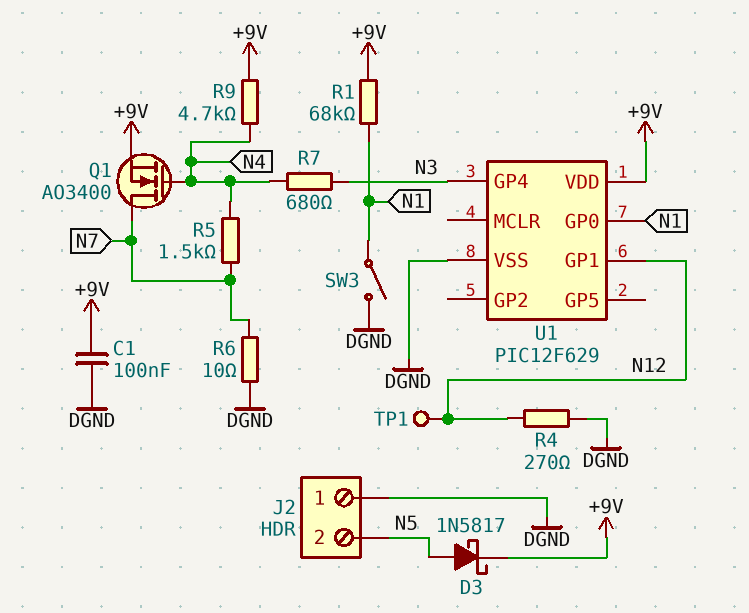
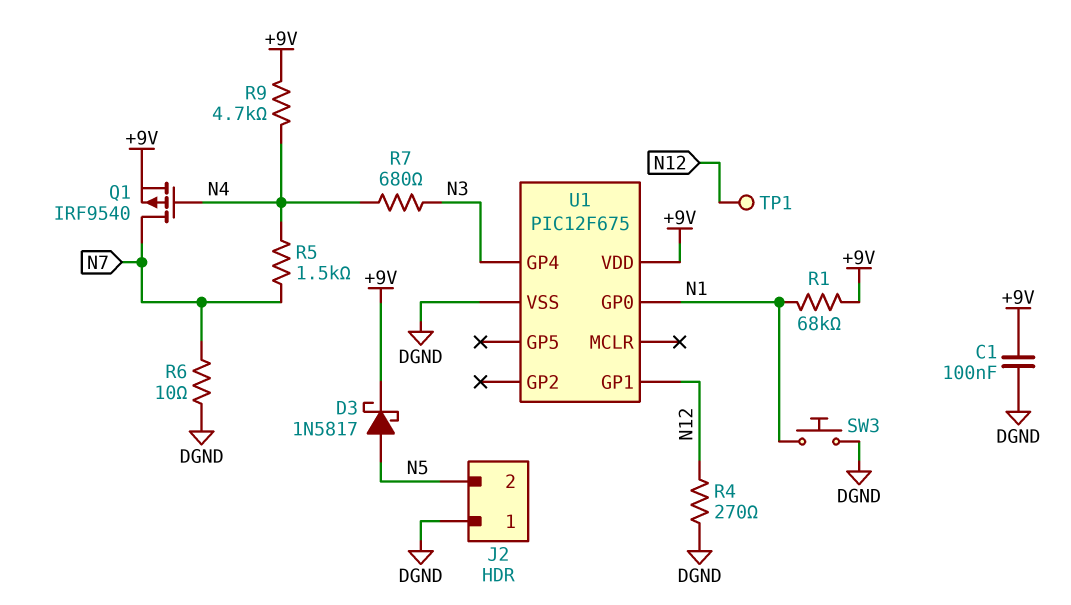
Q1: NMOS AO3400 (G N4, D N7, S +9V) -> PMOS IRF9540 (G N4, D N7, S +9V)
SW3: switch (DGND, N1) -> button (DGND, N1)
U1: PIC12F629 -> PIC12F675

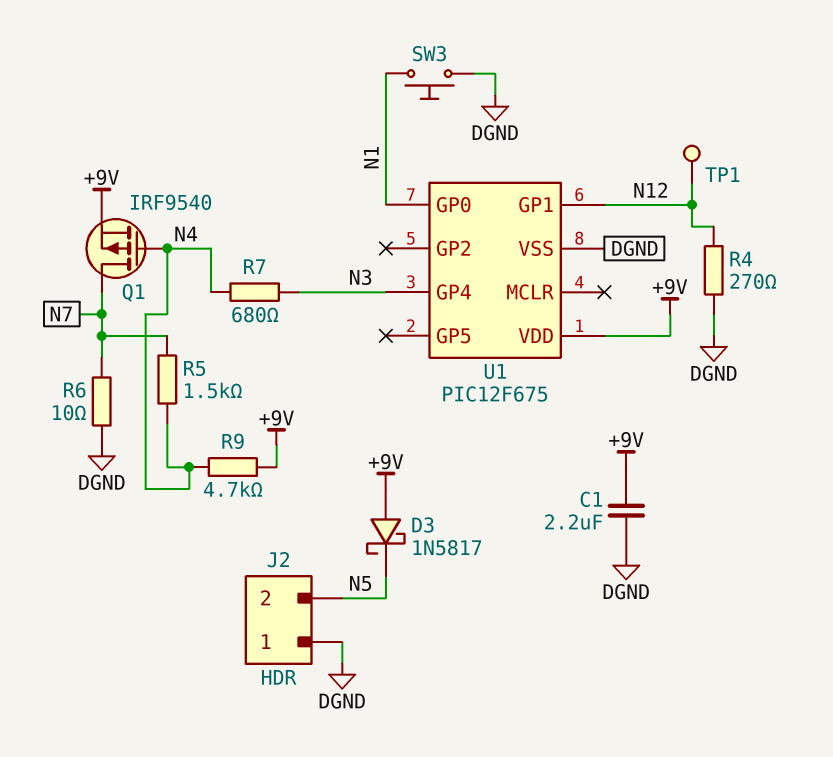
C1: 100nF (+9V, DGND) -> 2.2uF (+9V, DGND)
D3: schottky 1N5817 (A N5, K +9V) -> schottky 1N5817 (A +9V, K N5)
R1: 68k (+9V, N1) -> none

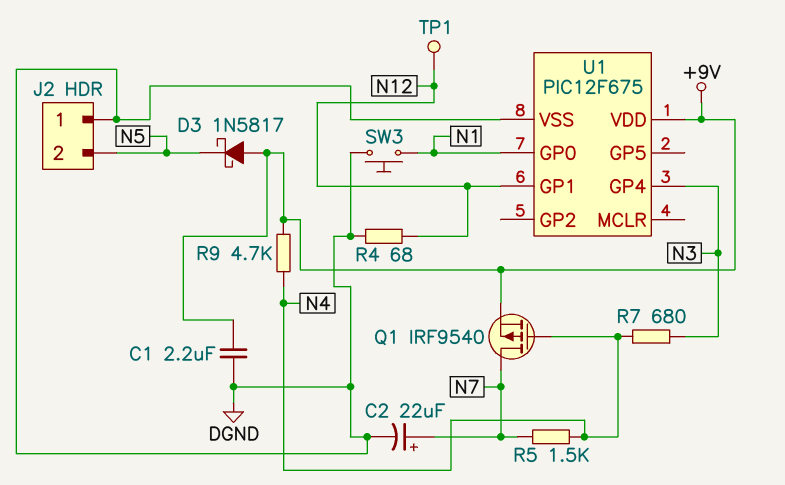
C2: none -> 22uF (plus N7, minus DGND)
R4: 270 (DGND, N12) -> 68 (DGND, N12)
R6: 10 (DGND, N7) -> none

